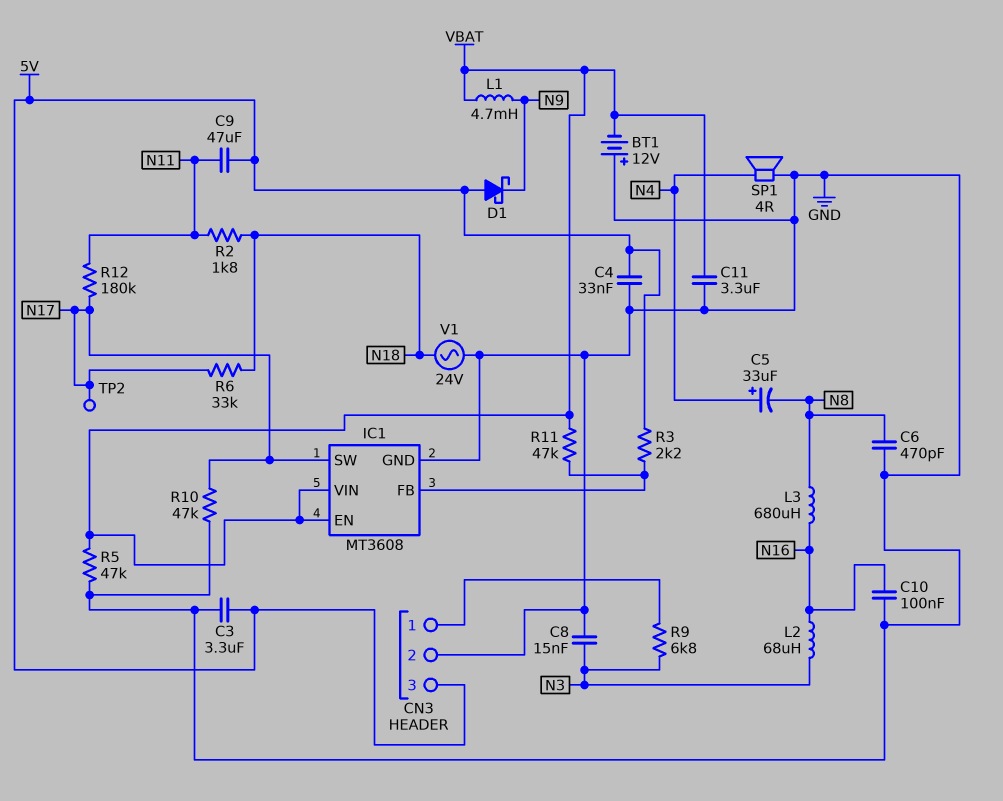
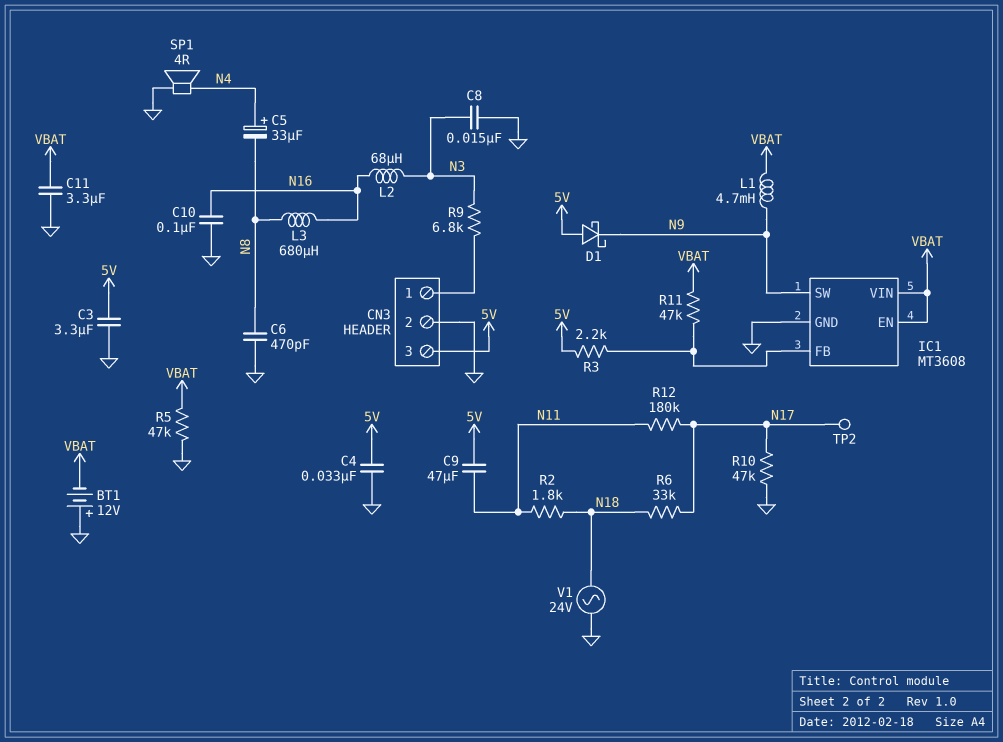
IC1 pin SW: N17 -> N9

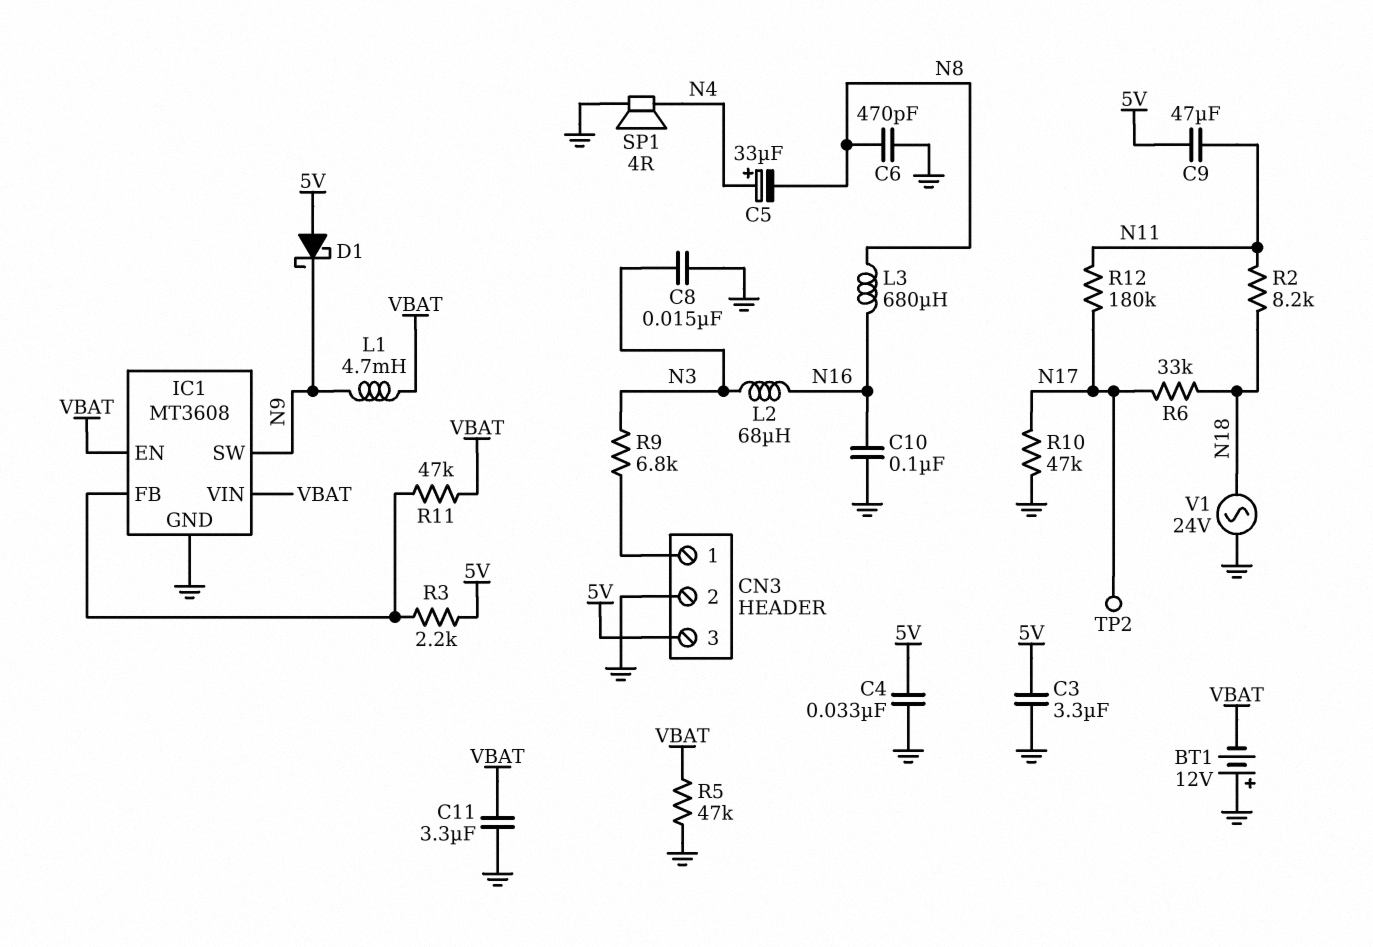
R2: 1.8k (N11, N18) -> 8.2k (N11, N18)

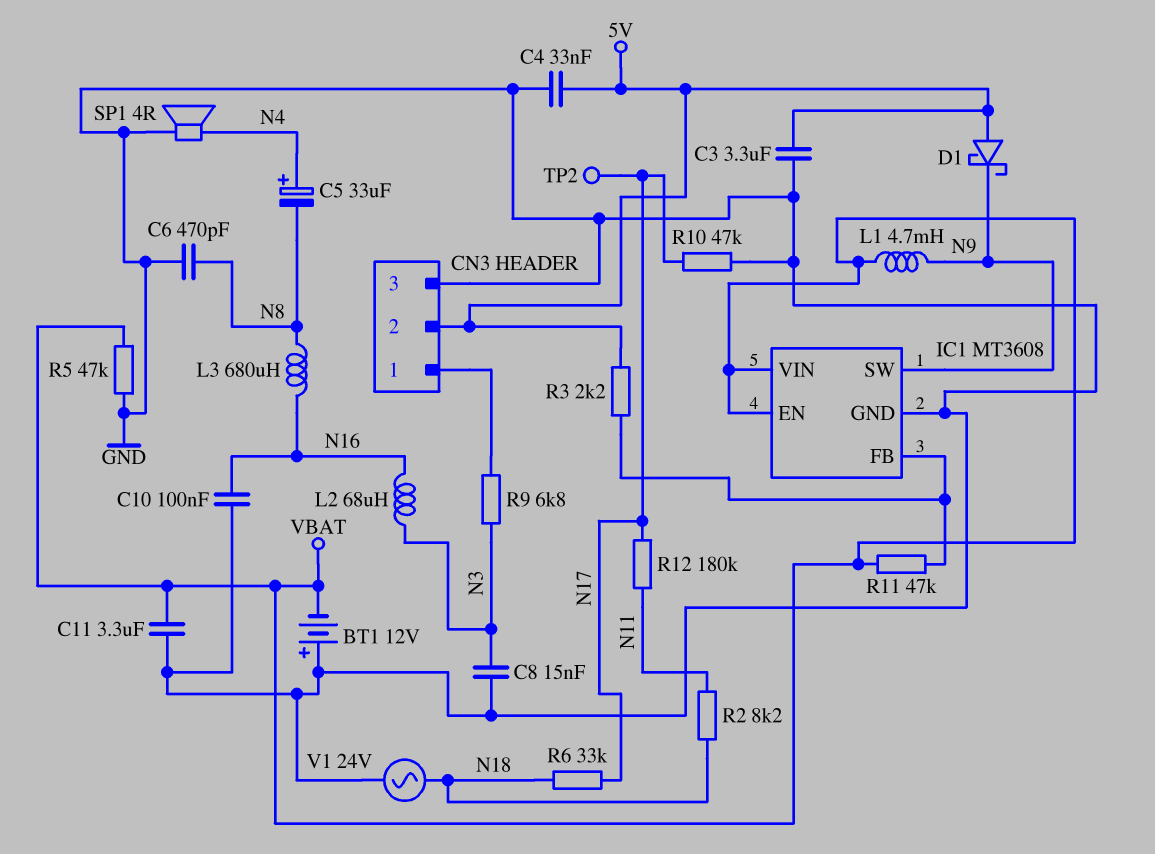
C9: 47uF (5V, N11) -> none
CN3 pin 2: GND -> 5V
CN3 pin 3: 5V -> GND

